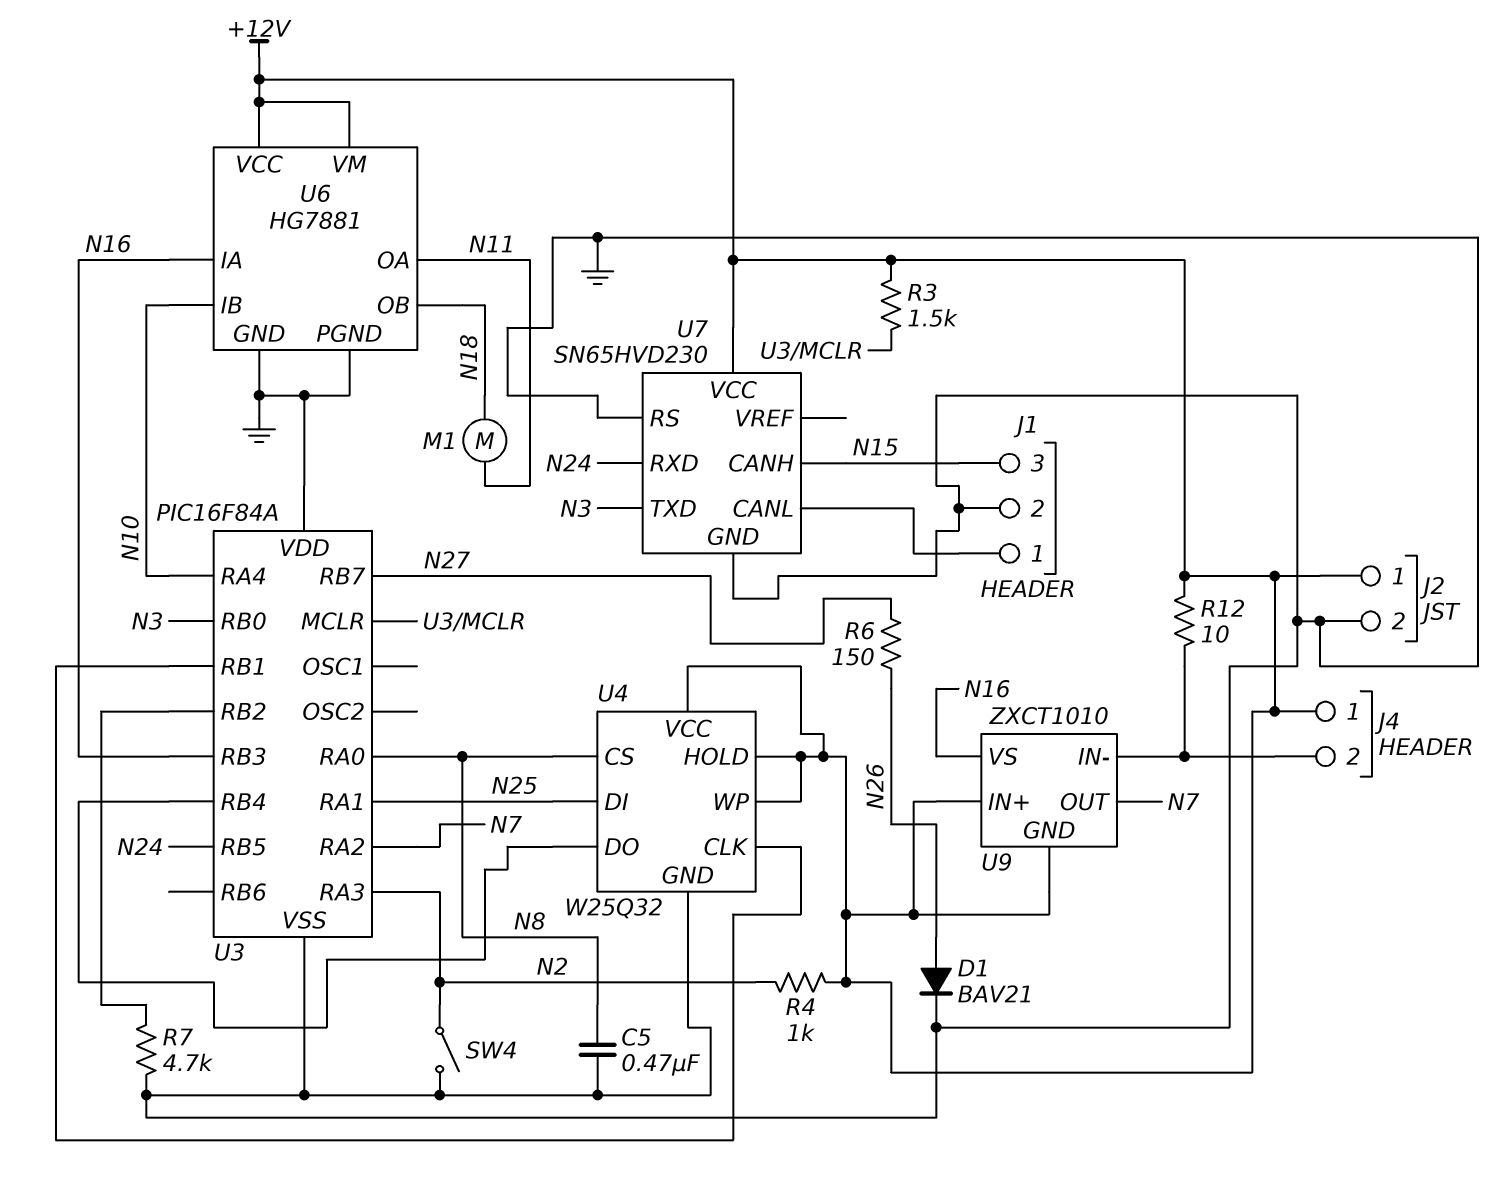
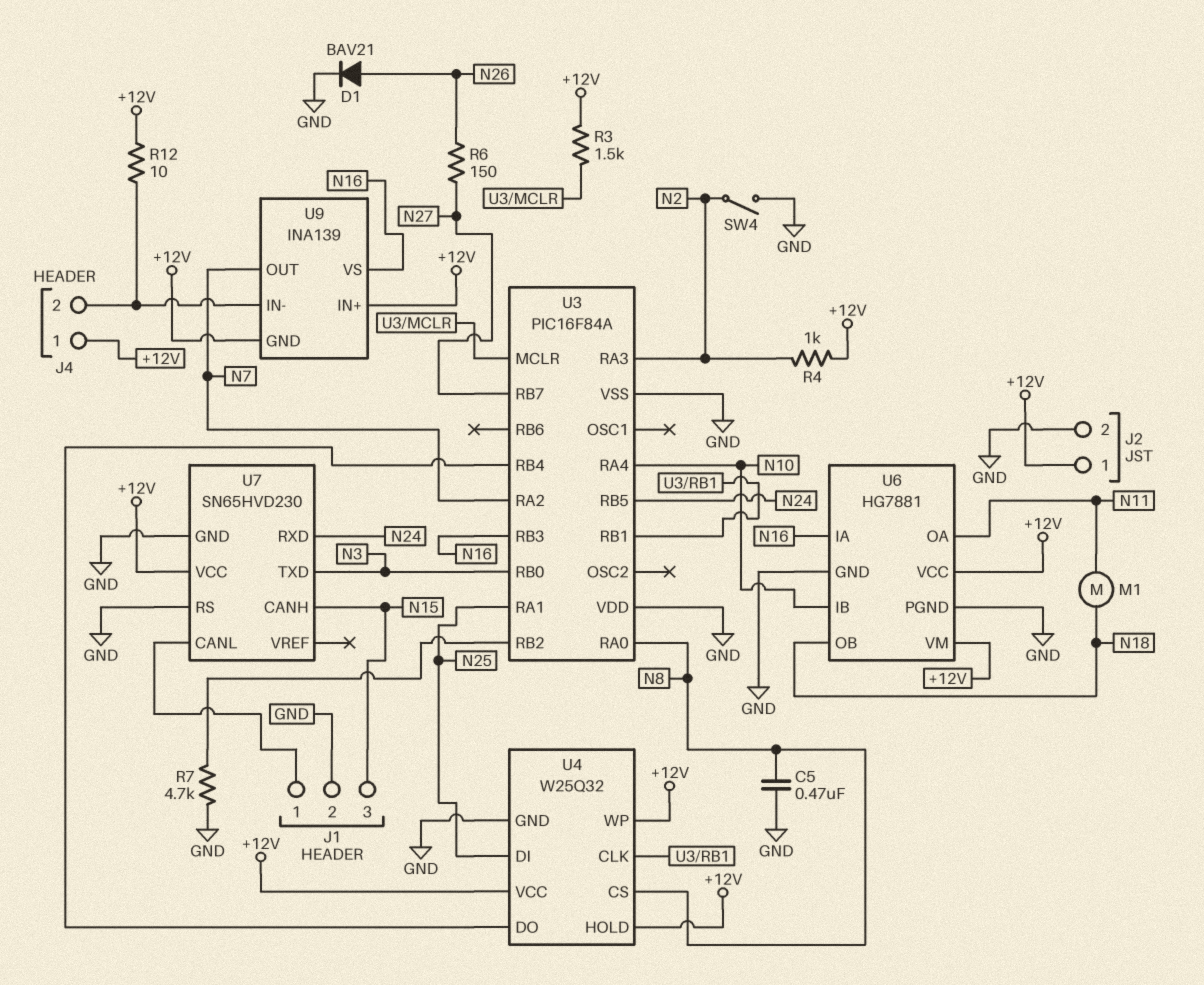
U9: ZXCT1010 -> INA139

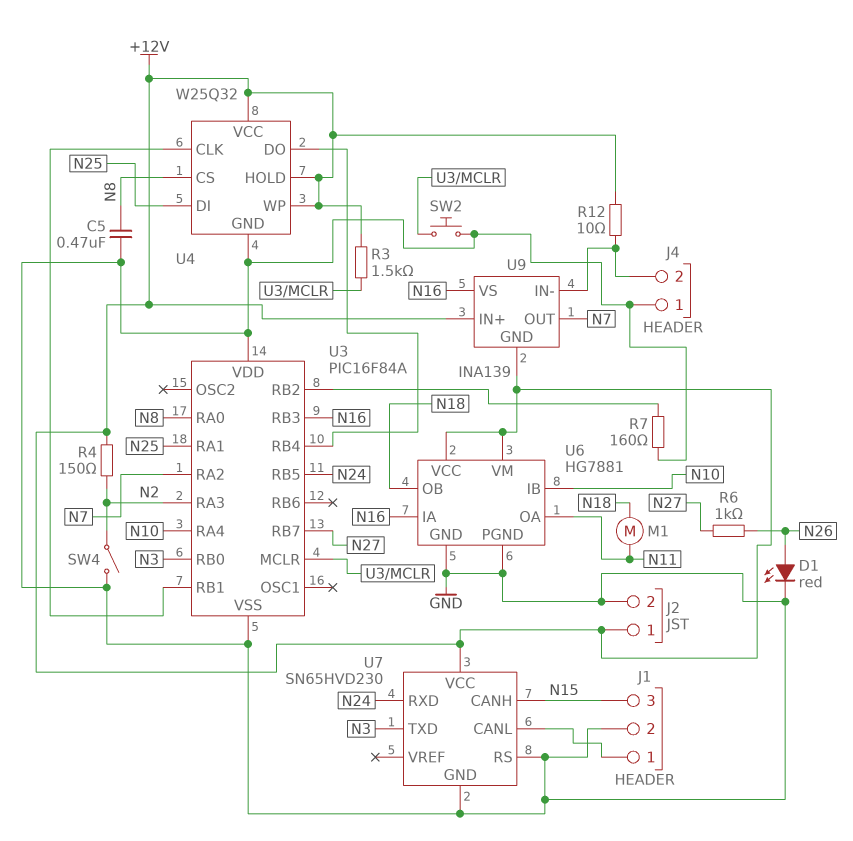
D1: diode BAV21 (A N26, K GND) -> LED red (A N26, K GND)
J4 pin 1: +12V -> GND
R4: 1k (+12V, N2) -> 150 (+12V, N2)
R6: 150 (N26, N27) -> 1k (N26, N27)
R7: 4.7k (GND, U3/RB2) -> 160 (GND, U3/RB2)
SW2: none -> button (GND, U3/MCLR)

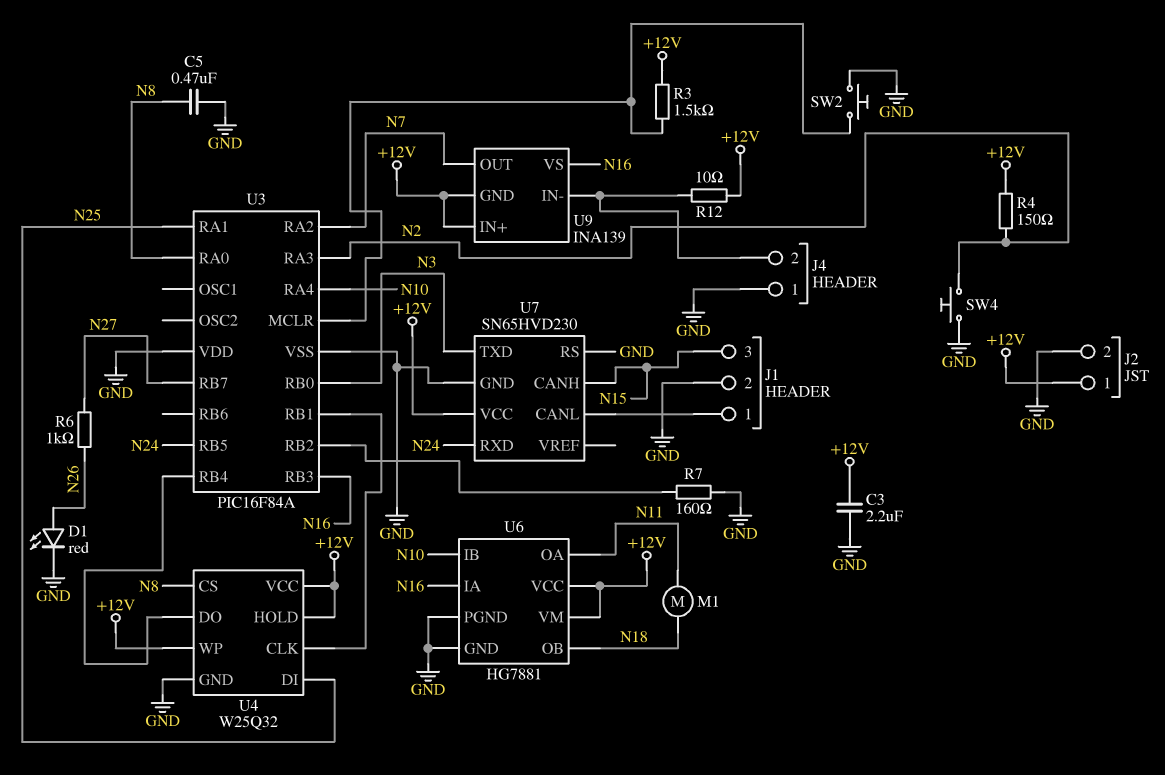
C3: none -> 2.2uF (+12V, GND)
SW4: switch (GND, N2) -> button (GND, N2)

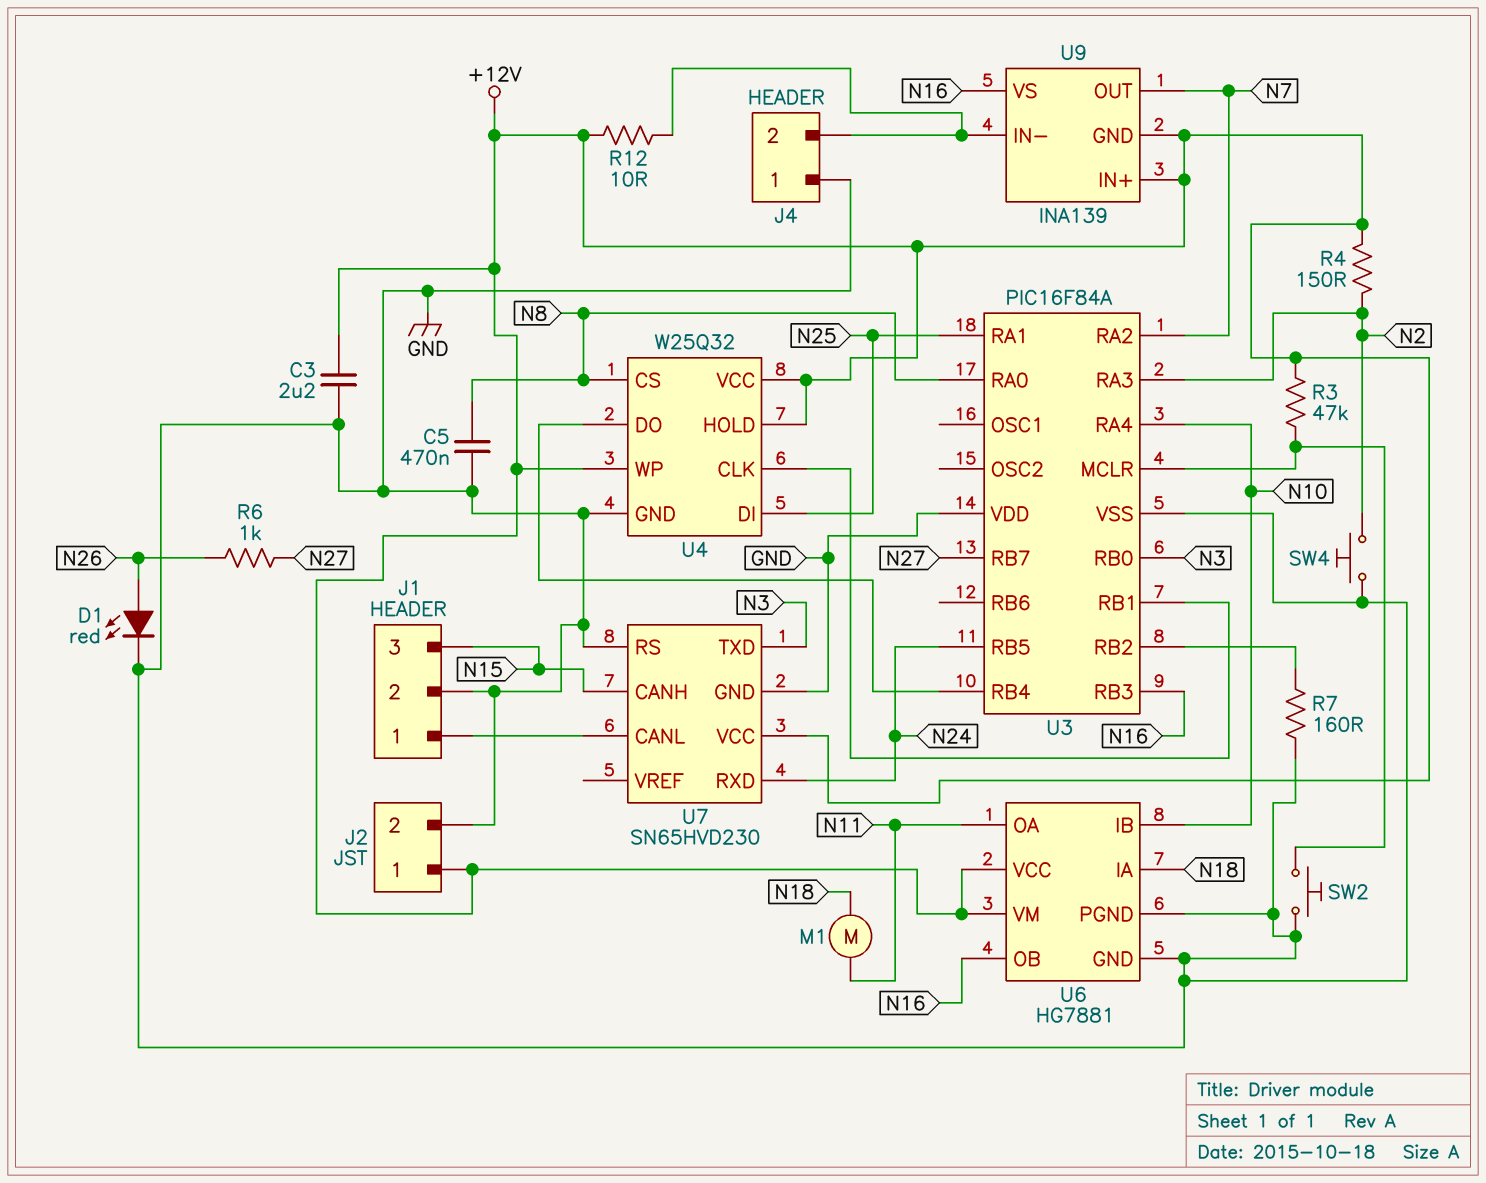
R3: 1.5k (+12V, U3/MCLR) -> 47k (+12V, U3/MCLR)
U6 pin IA: N16 -> N18
U6 pin OB: N18 -> N16

